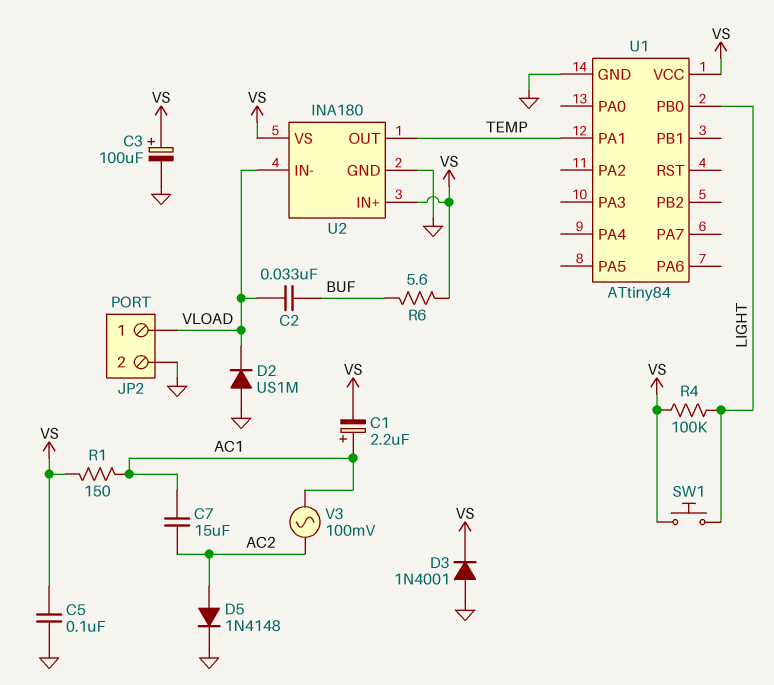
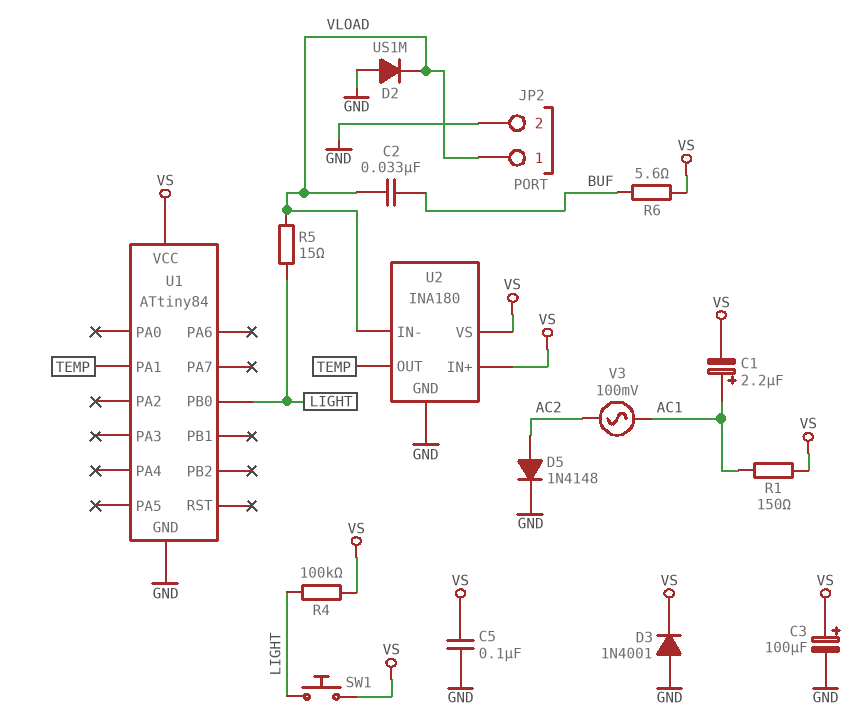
C7: 15uF (AC1, AC2) -> none
R5: none -> 15 (LIGHT, VLOAD)

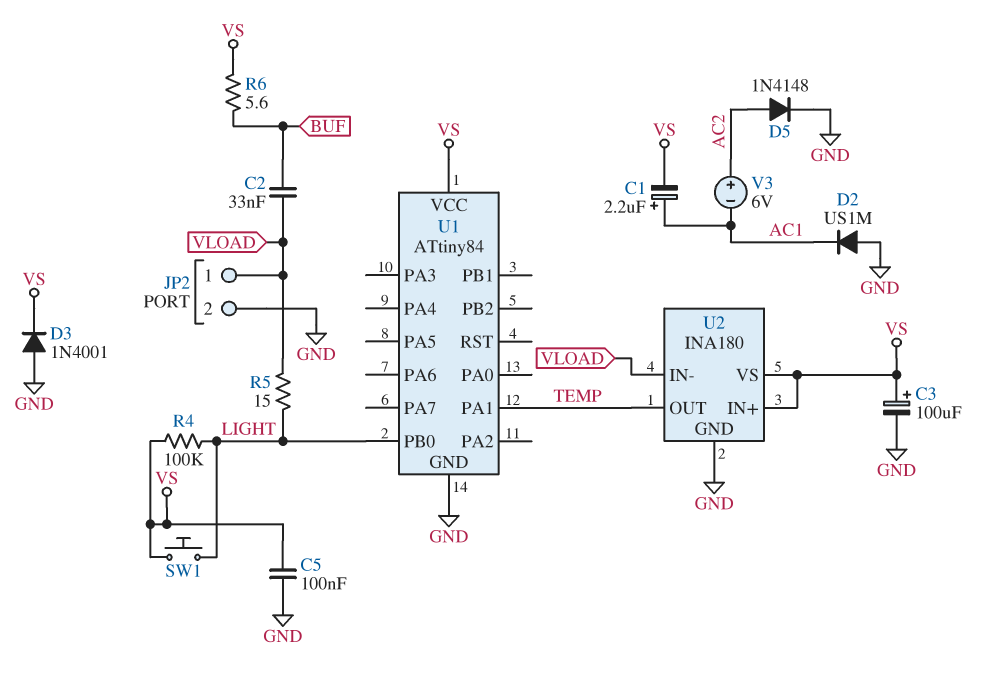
D2: diode US1M (A GND, K VLOAD) -> diode US1M (A GND, K AC1)
R1: 150 (AC1, VS) -> none
V3: AC 100mV (AC1, AC2) -> 6V (plus AC2, minus AC1)

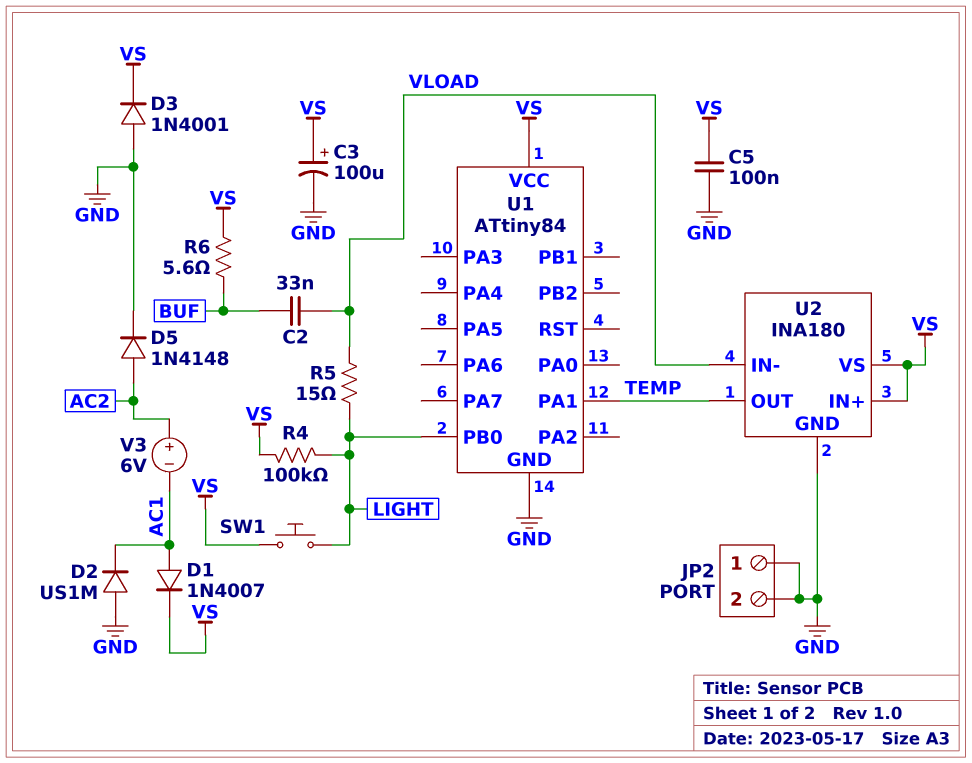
C1: 2.2uF (plus AC1, minus VS) -> none
D1: none -> diode 1N4007 (A AC1, K VS)
JP2 pin 1: VLOAD -> GND

